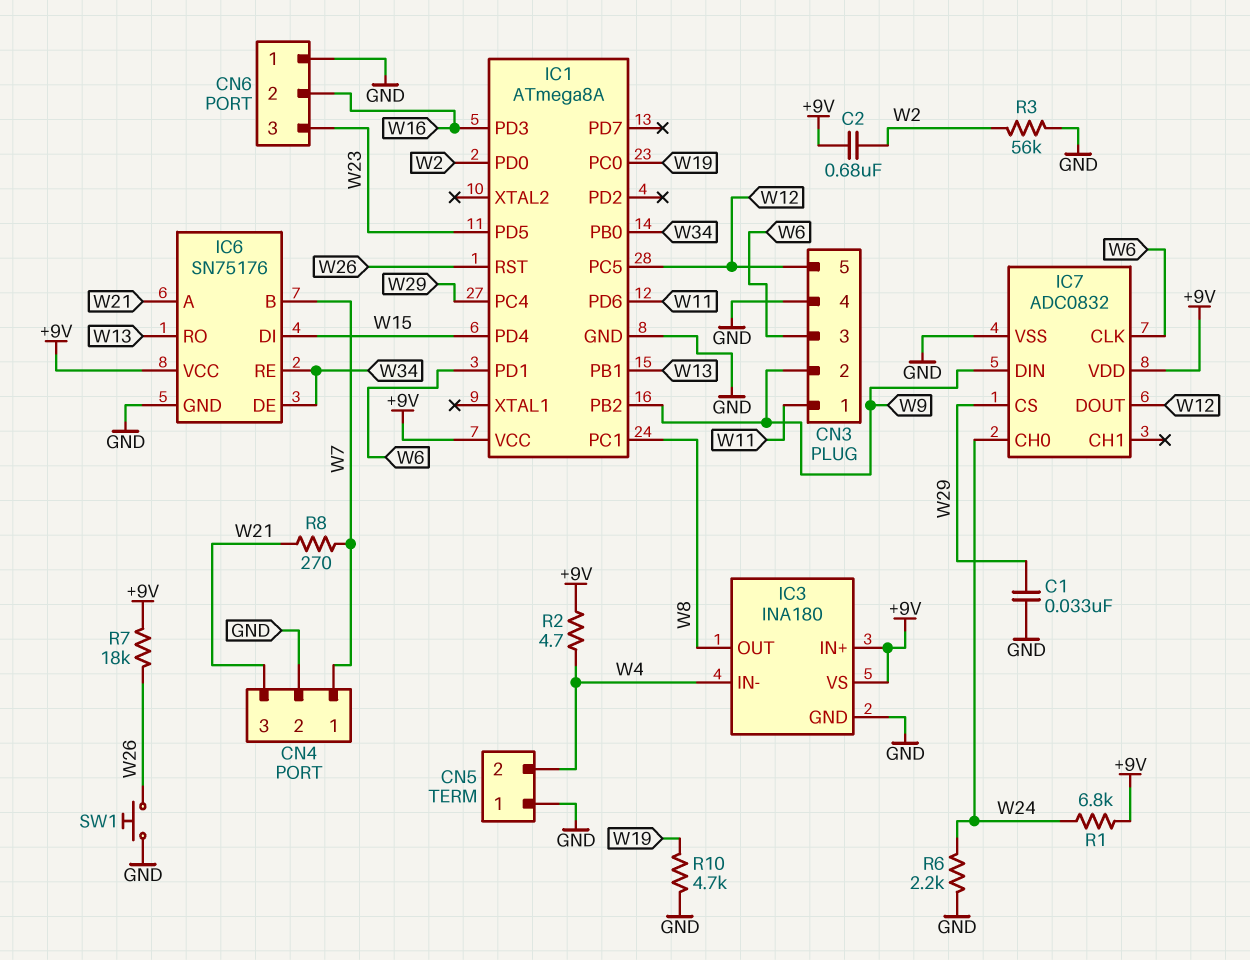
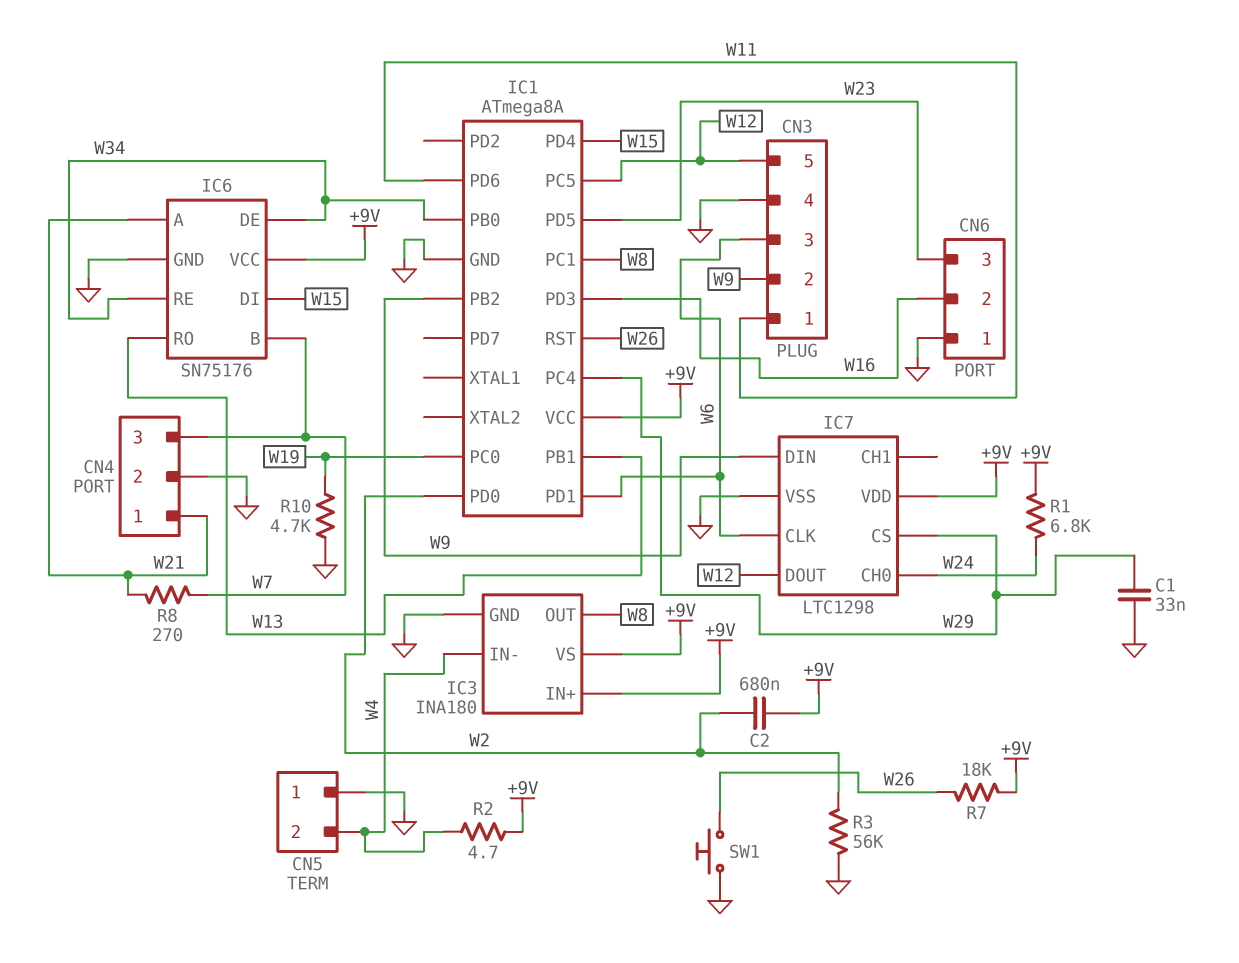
CN4 pin 1: W7 -> W21
CN4 pin 3: W21 -> W7
IC7: ADC0832 -> LTC1298
R6: 2.2k (GND, W24) -> none

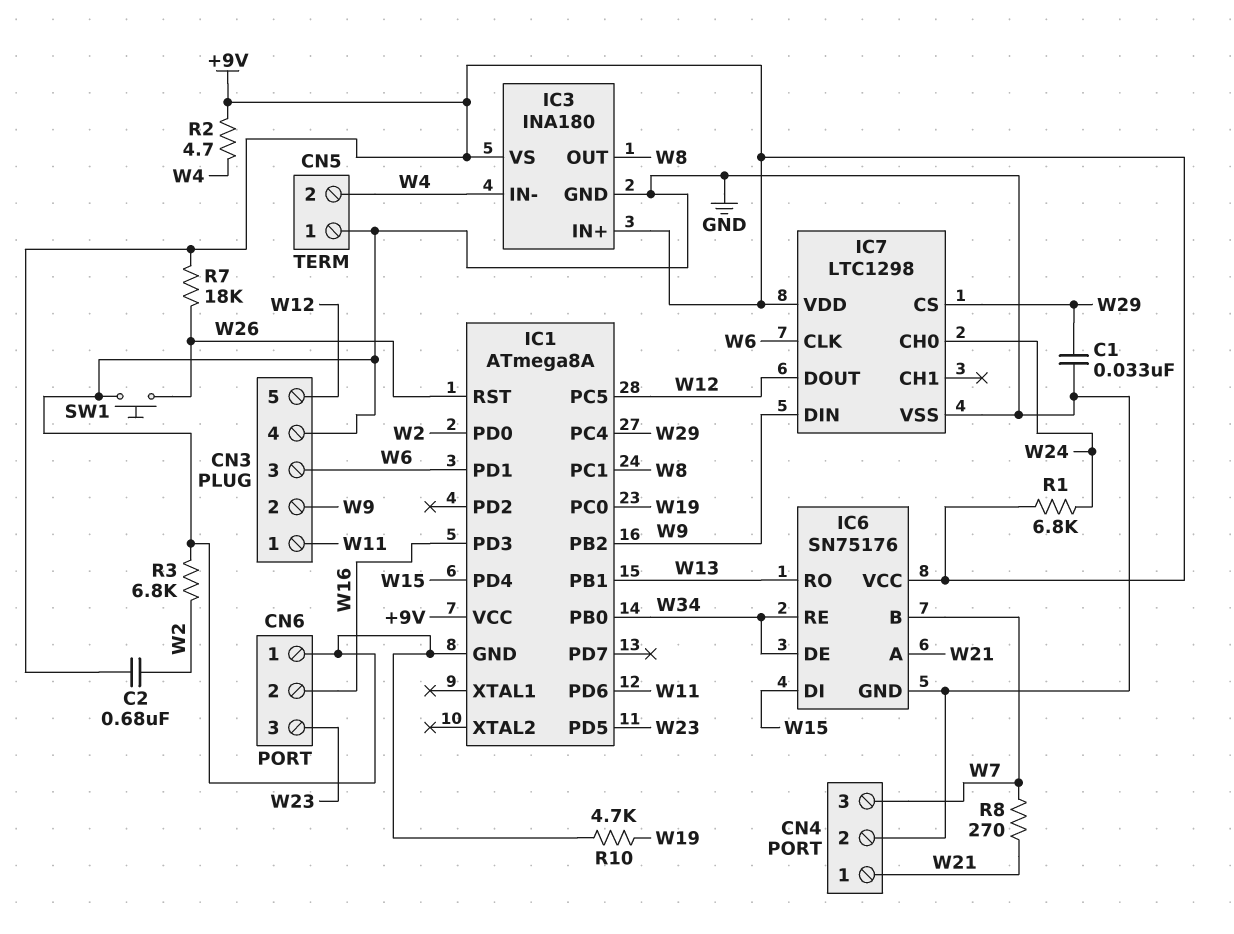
R3: 56k (GND, W2) -> 6.8k (GND, W2)

